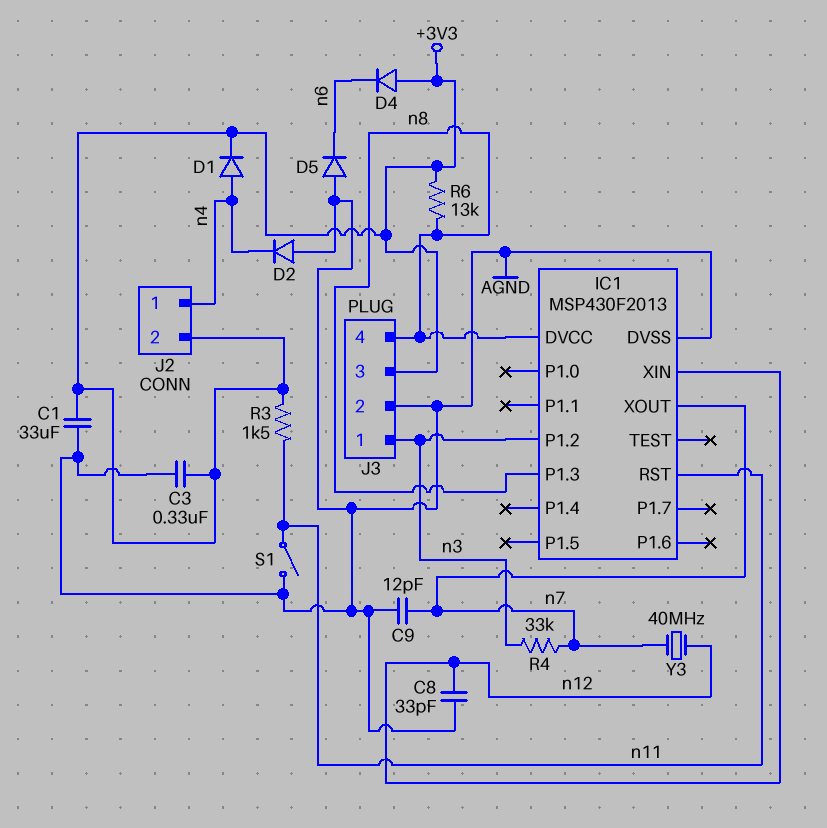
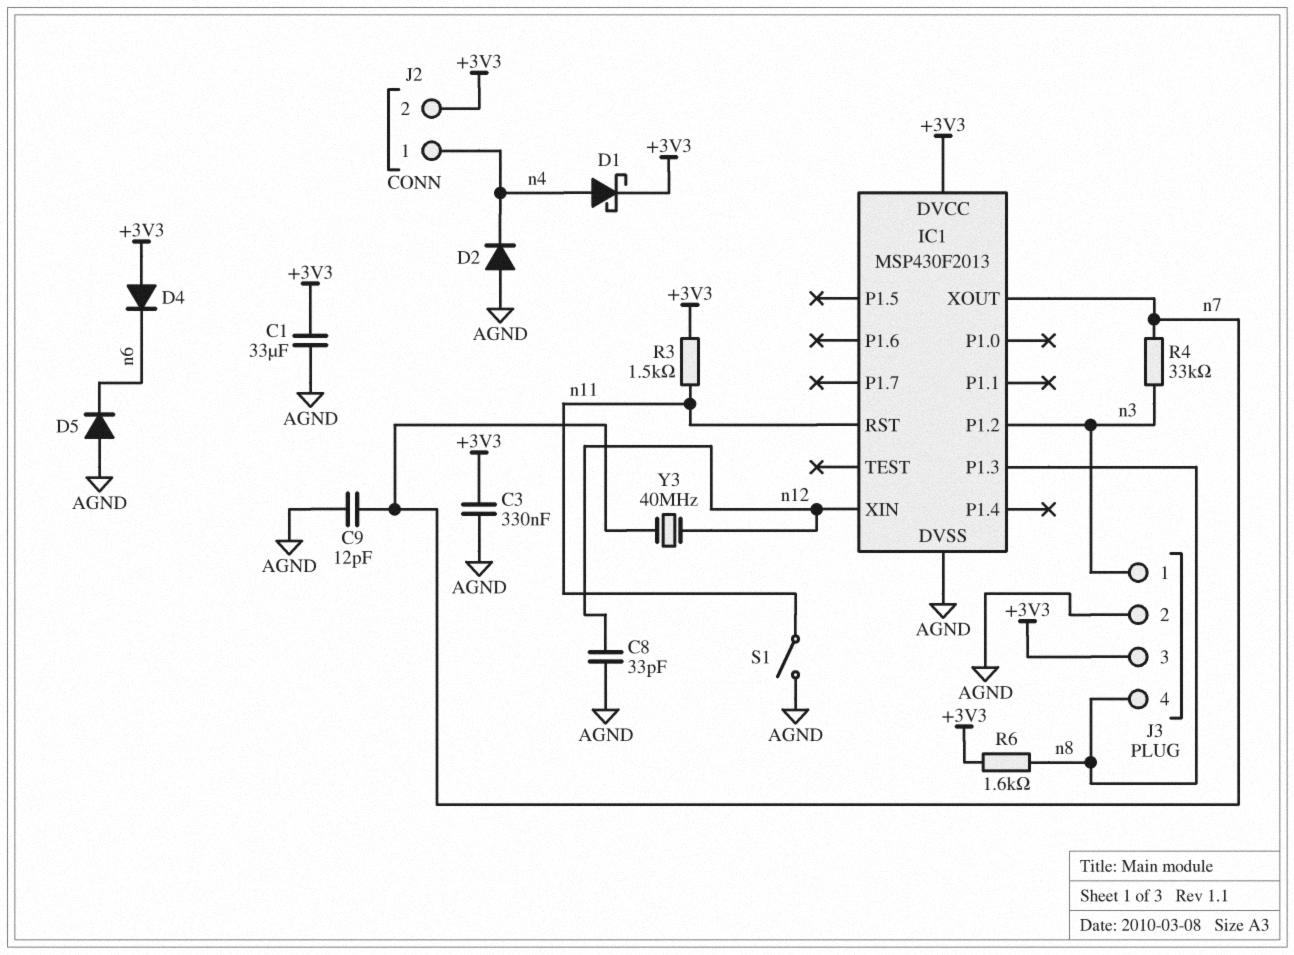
D1: diode (A n4, K +3V3) -> schottky (A n4, K +3V3)
IC1 pin DVCC: n8 -> +3V3
R6: 13k (+3V3, n8) -> 1.6k (+3V3, n8)

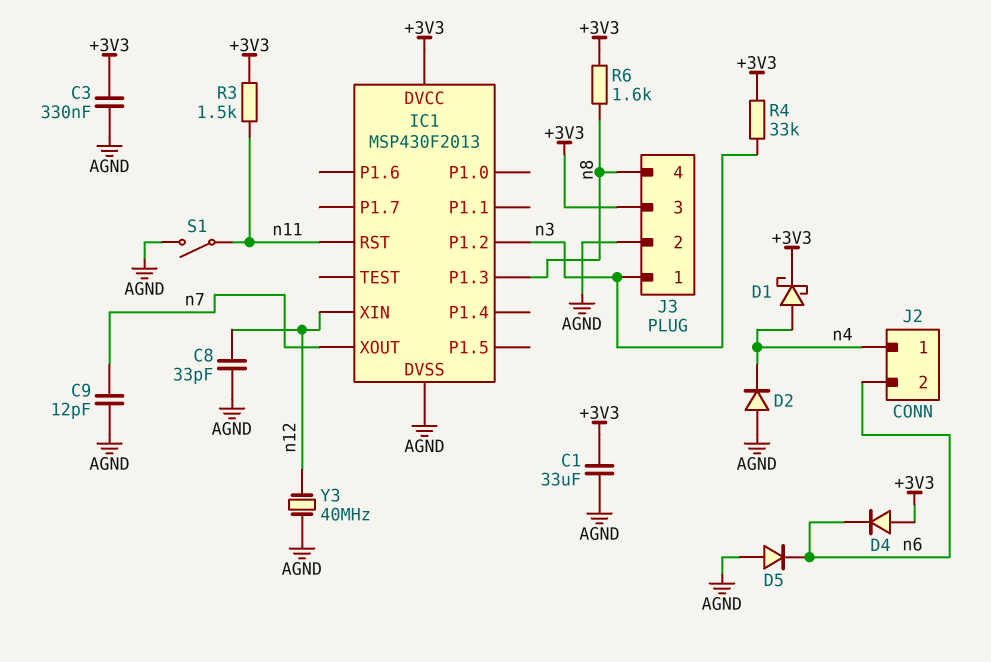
J2 pin 2: +3V3 -> n6
R4: 33k (n3, n7) -> 33k (+3V3, n3)
Y3: 40MHz (n7, n12) -> 40MHz (AGND, n12)

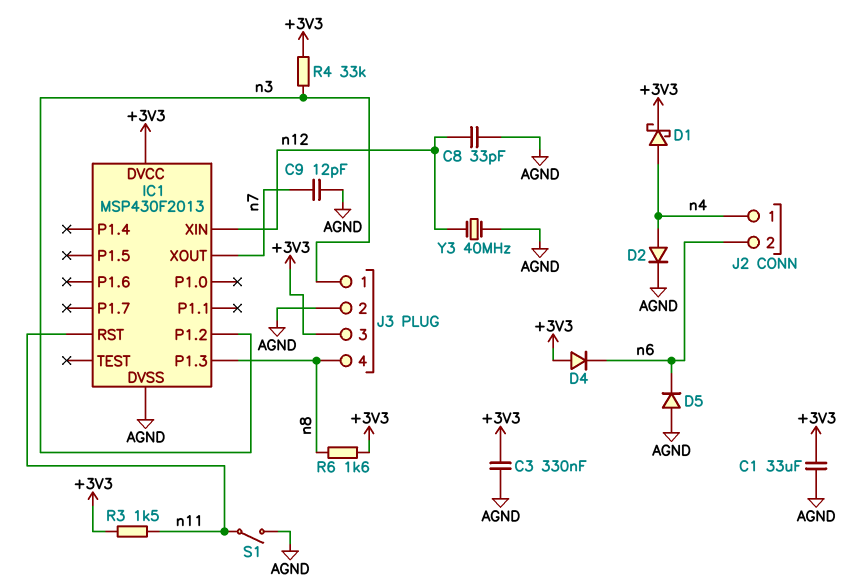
D2: diode (A AGND, K n4) -> diode (A n4, K AGND)

